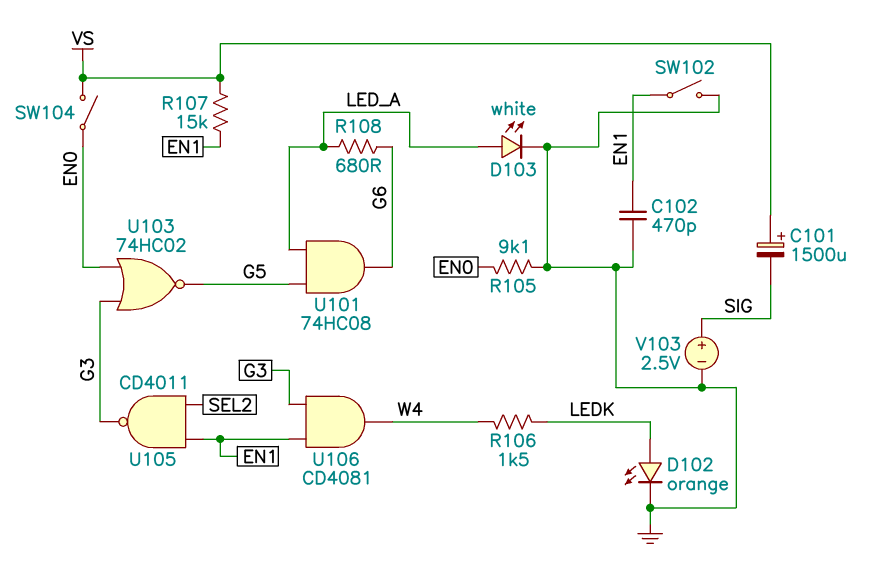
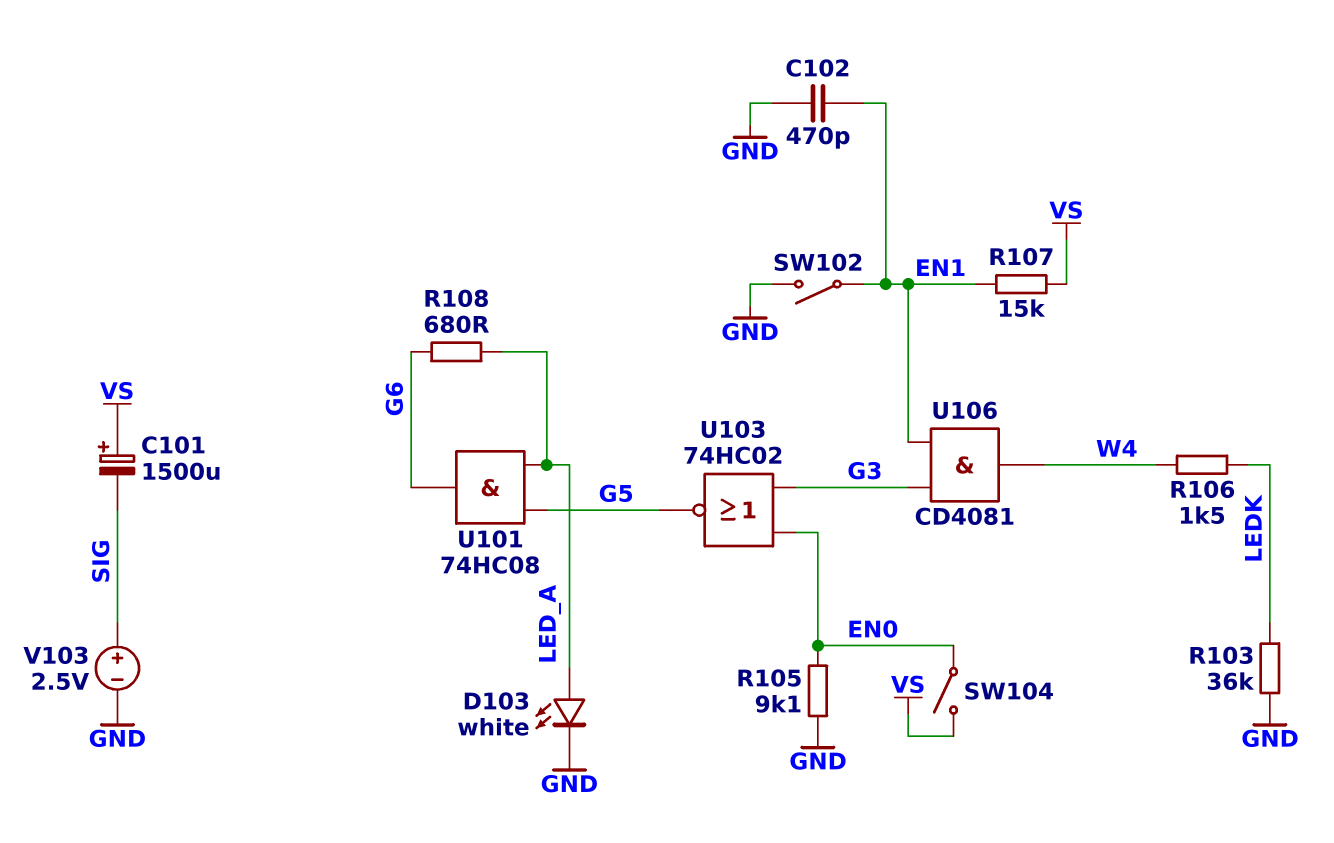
D102: LED orange (A LEDK, K GND) -> none
R103: none -> 36k (GND, LEDK)
U105: NAND CD4011 (in EN1, in SEL2, out G3) -> none

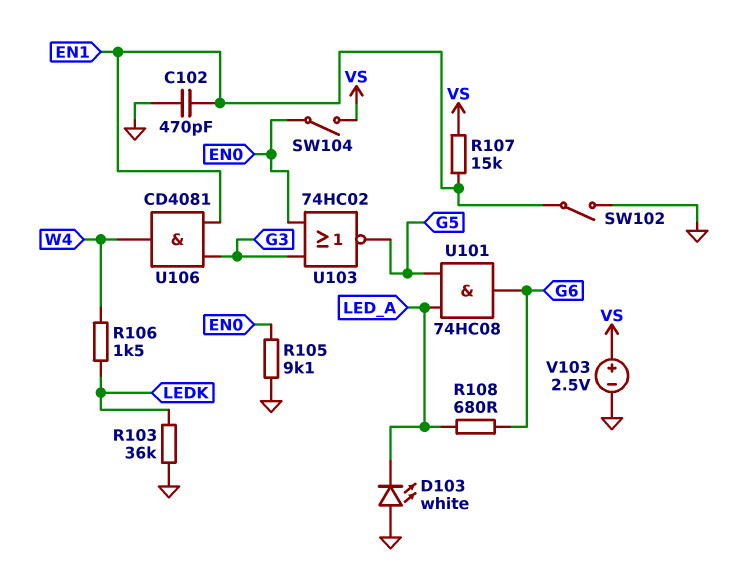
C101: 1500uF (plus VS, minus SIG) -> none
D103: LED white (A LED_A, K GND) -> LED white (A GND, K LED_A)
V103: 2.5V (plus SIG, minus GND) -> 2.5V (plus VS, minus GND)

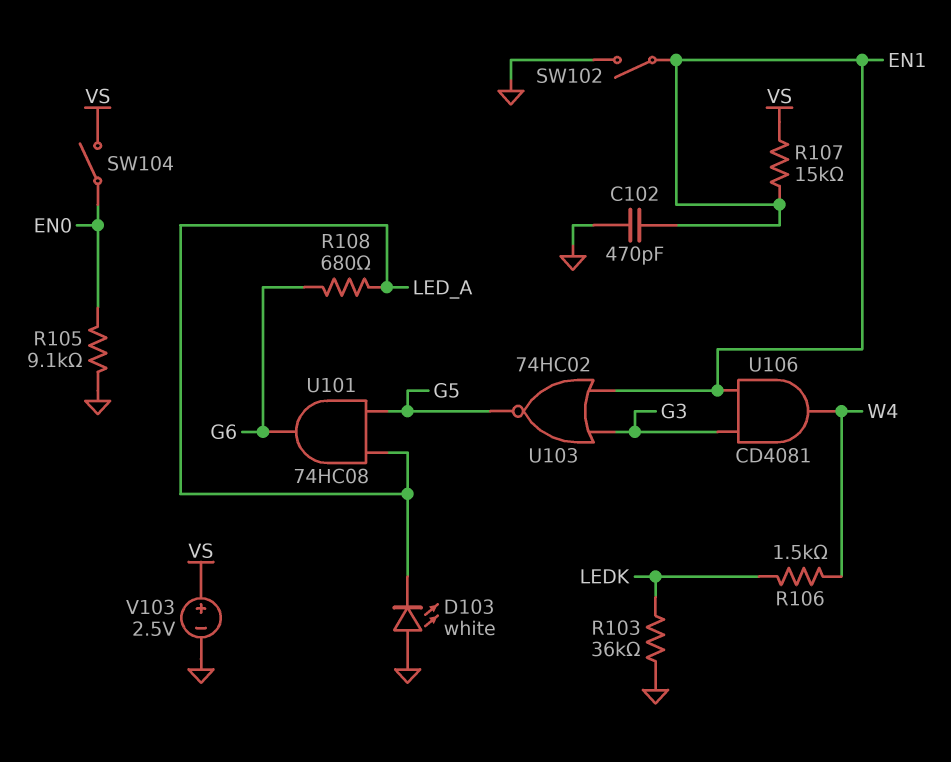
U103: NOR 74HC02 (in EN0, in G3, out G5) -> NOR 74HC02 (in EN1, in G3, out G5)

